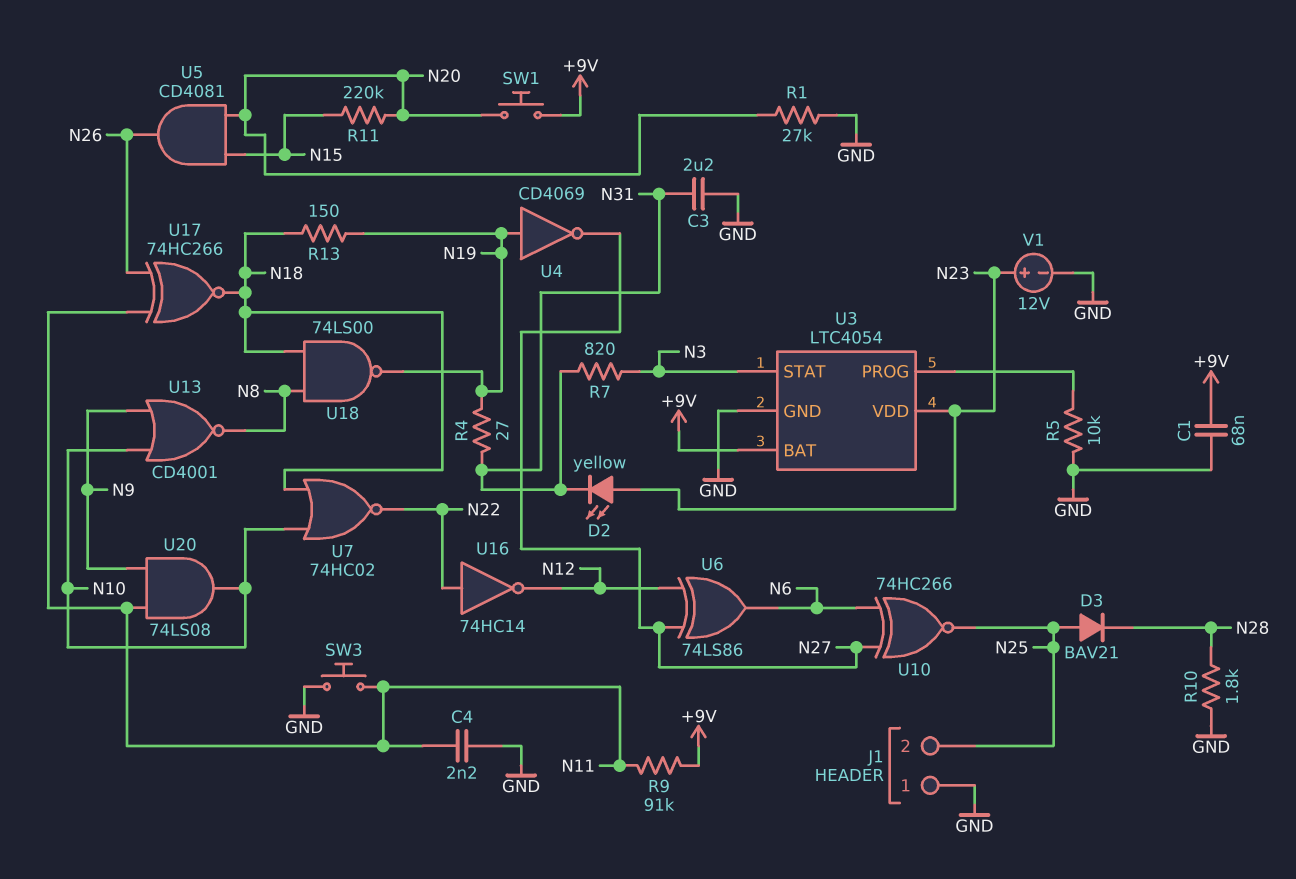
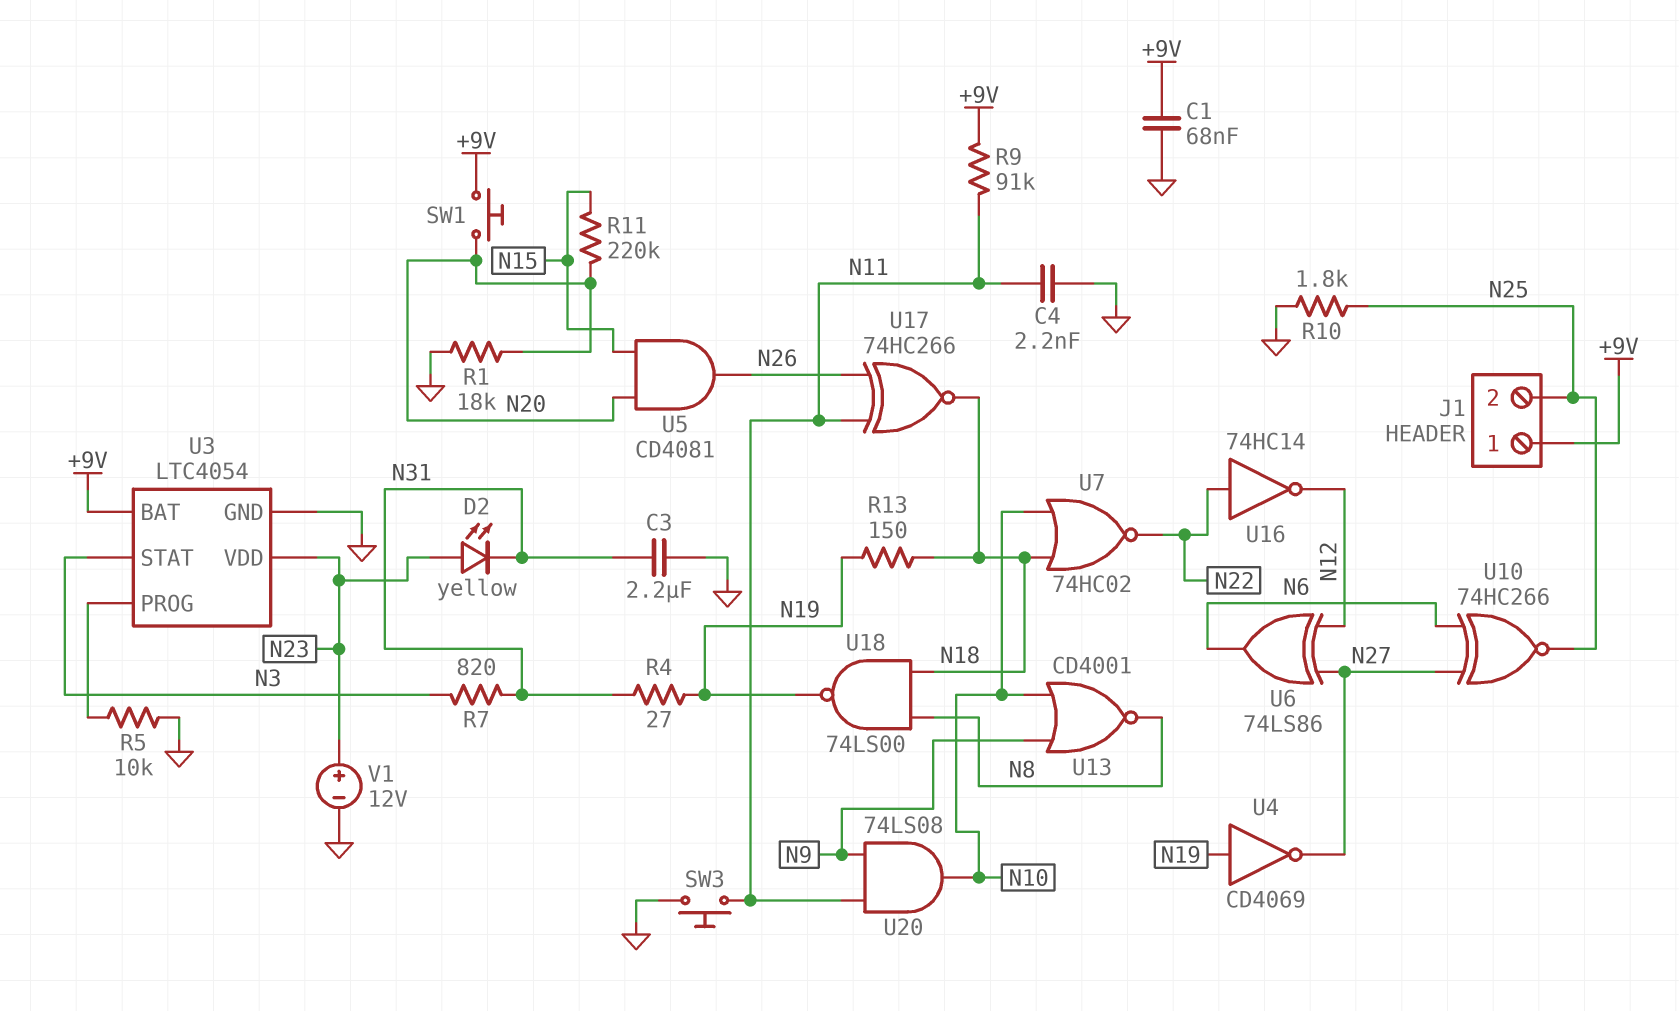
D3: diode BAV21 (A N25, K N28) -> none
J1 pin 1: GND -> +9V
R1: 27k (GND, N20) -> 18k (GND, N20)
R10: 1.8k (GND, N28) -> 1.8k (GND, N25)

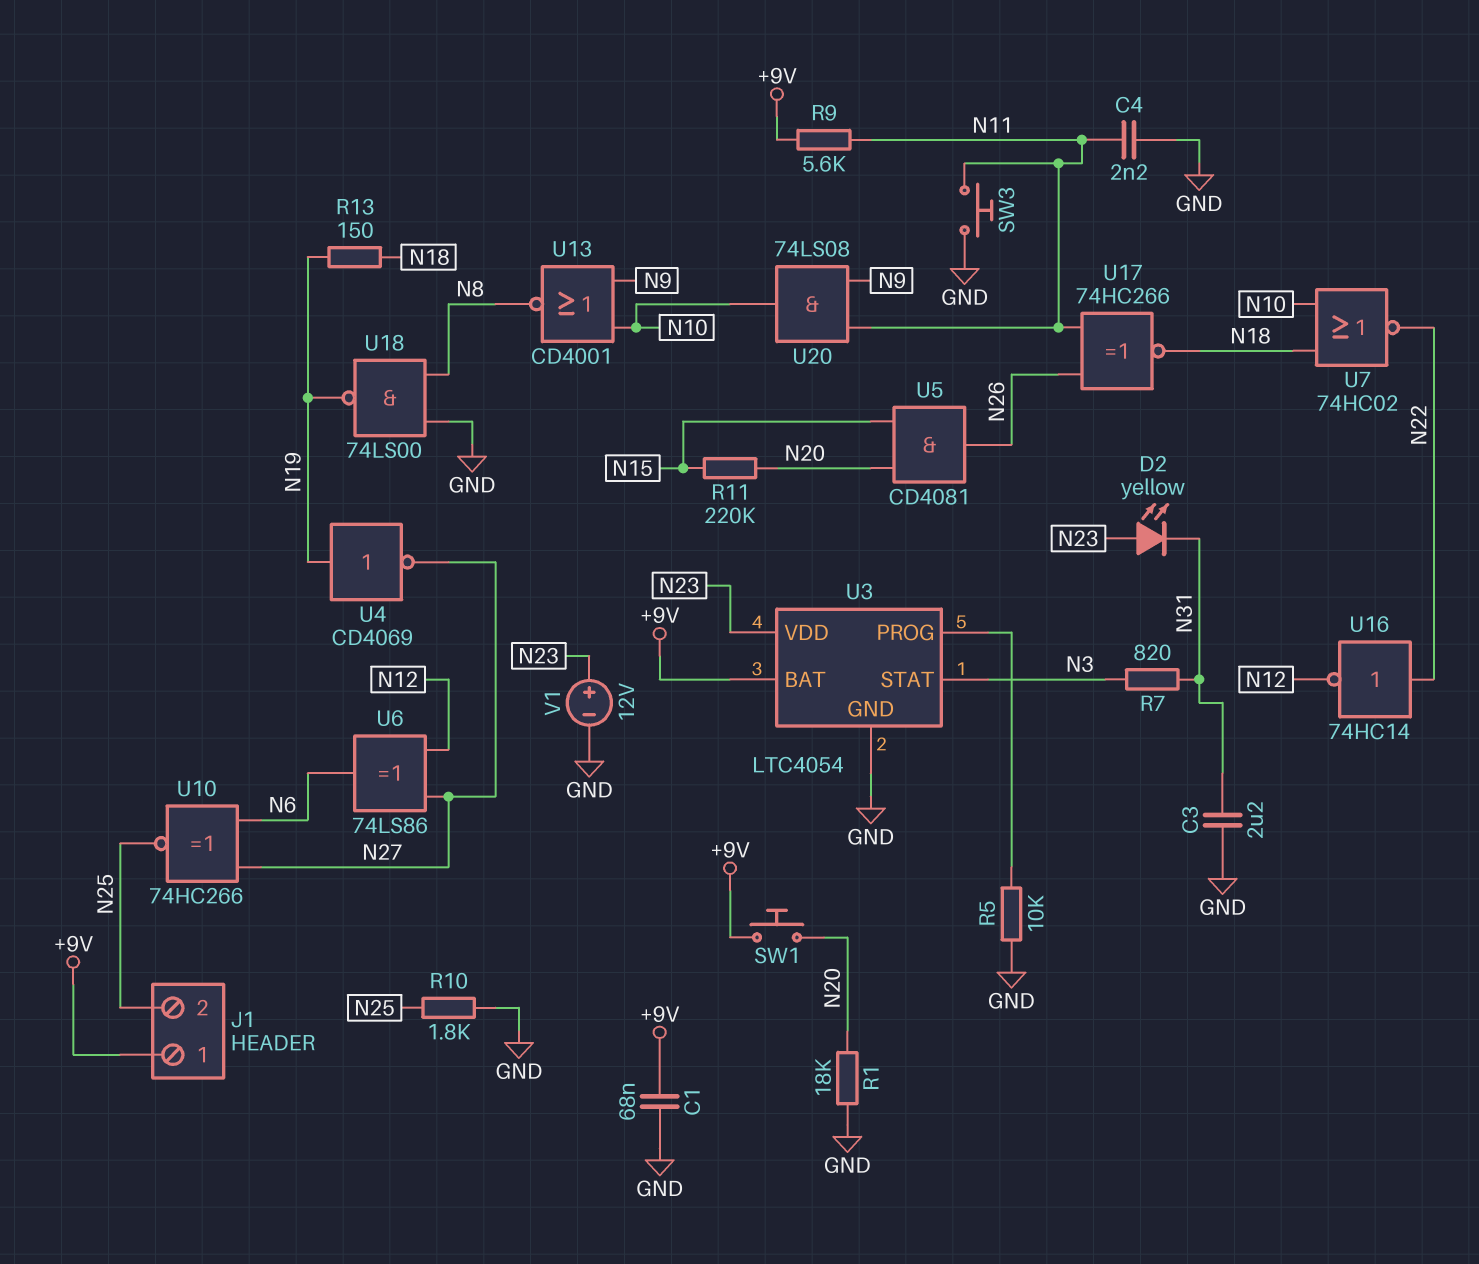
R4: 27 (N19, N31) -> none
R9: 91k (+9V, N11) -> 5.6k (+9V, N11)
U18: NAND 74LS00 (in N8, in N18, out N19) -> NAND 74LS00 (in GND, in N8, out N19)

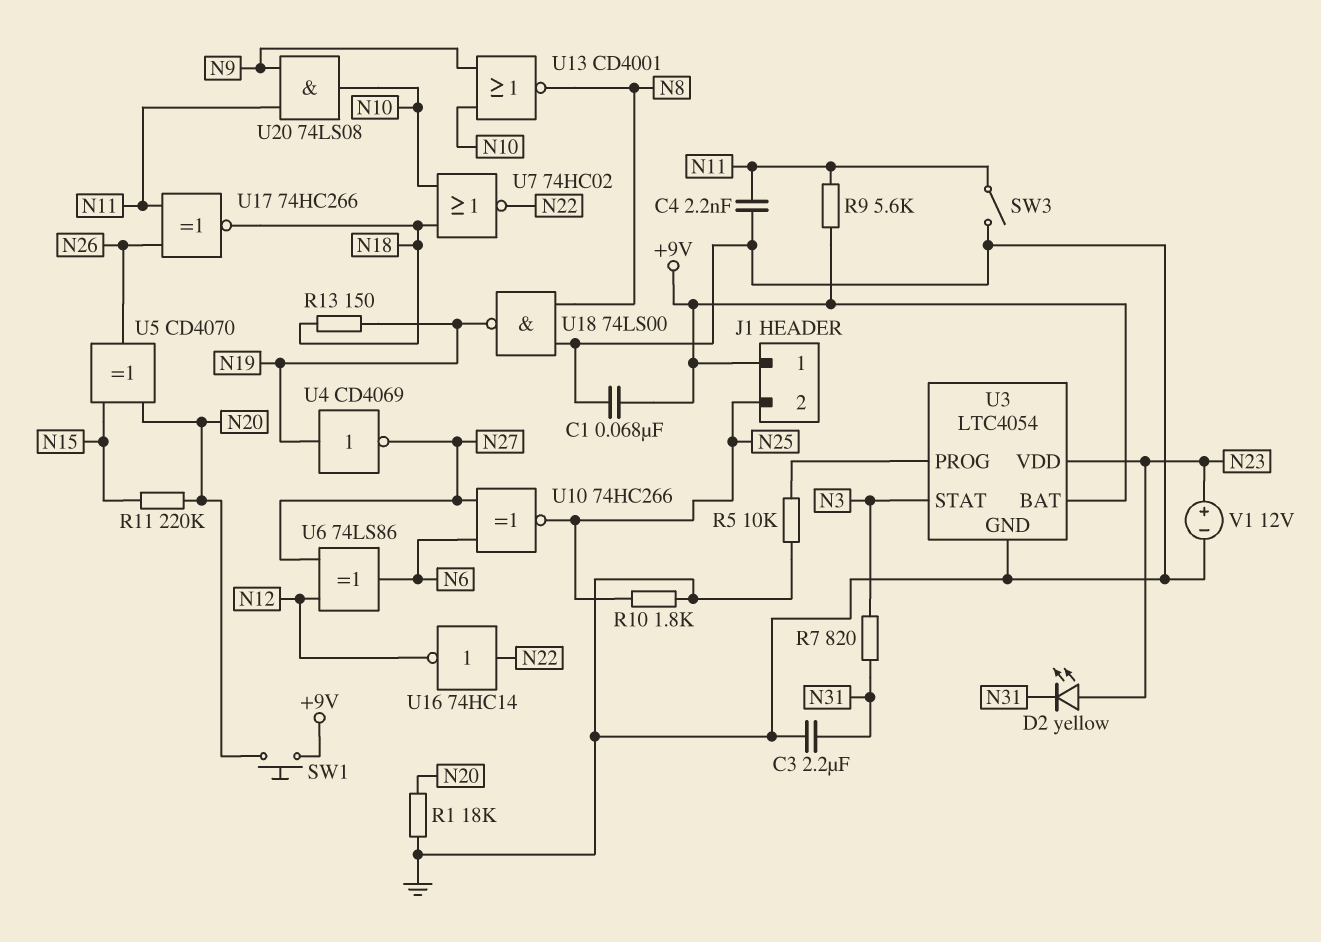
SW3: button (GND, N11) -> switch (GND, N11)
U5: AND CD4081 (in N15, in N20, out N26) -> XOR CD4070 (in N15, in N20, out N26)

